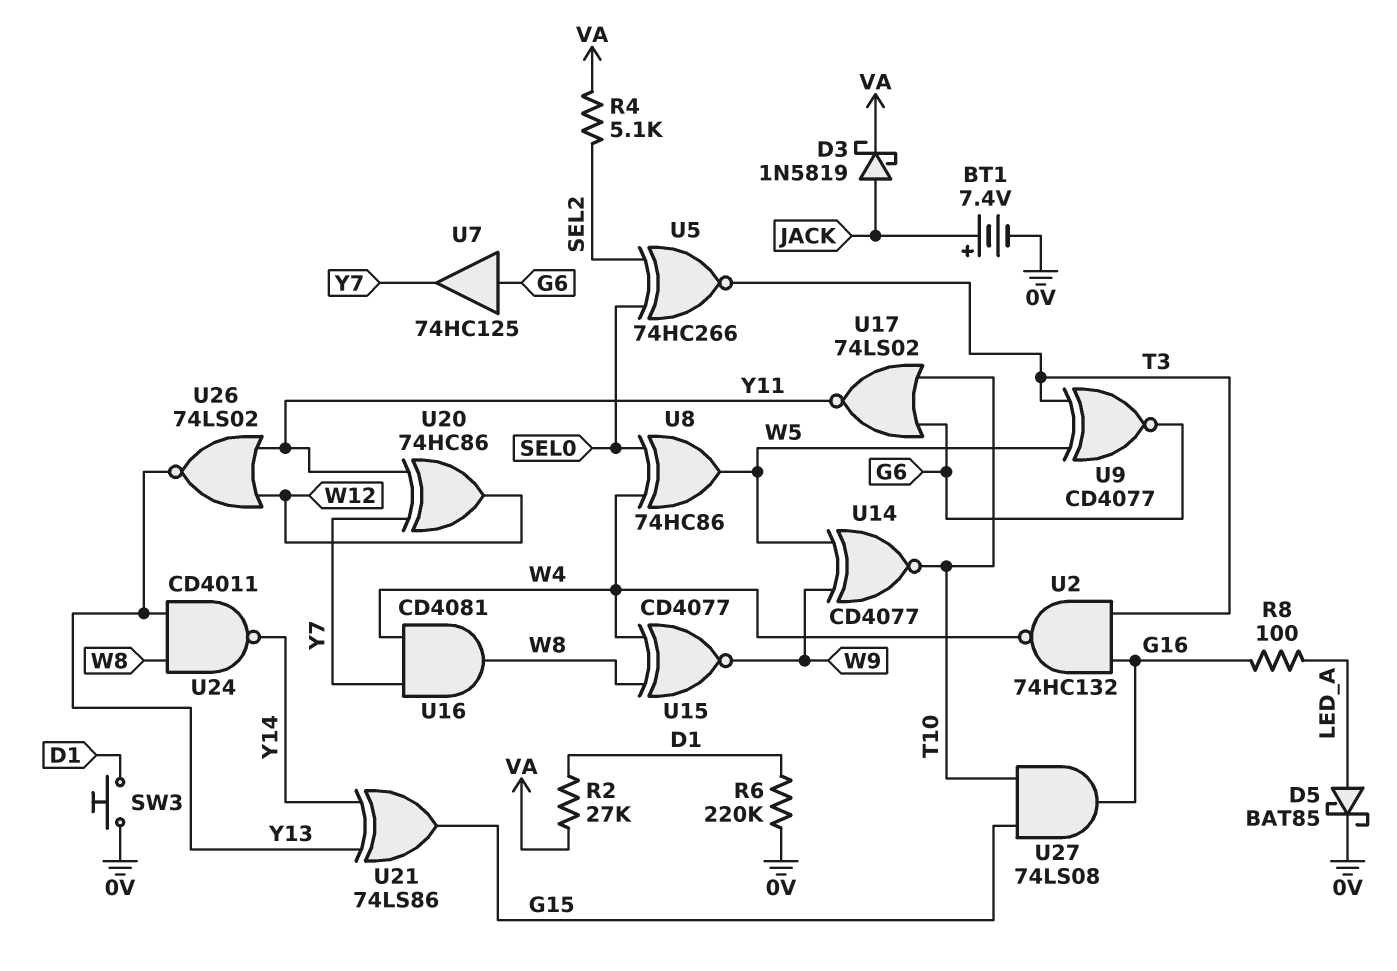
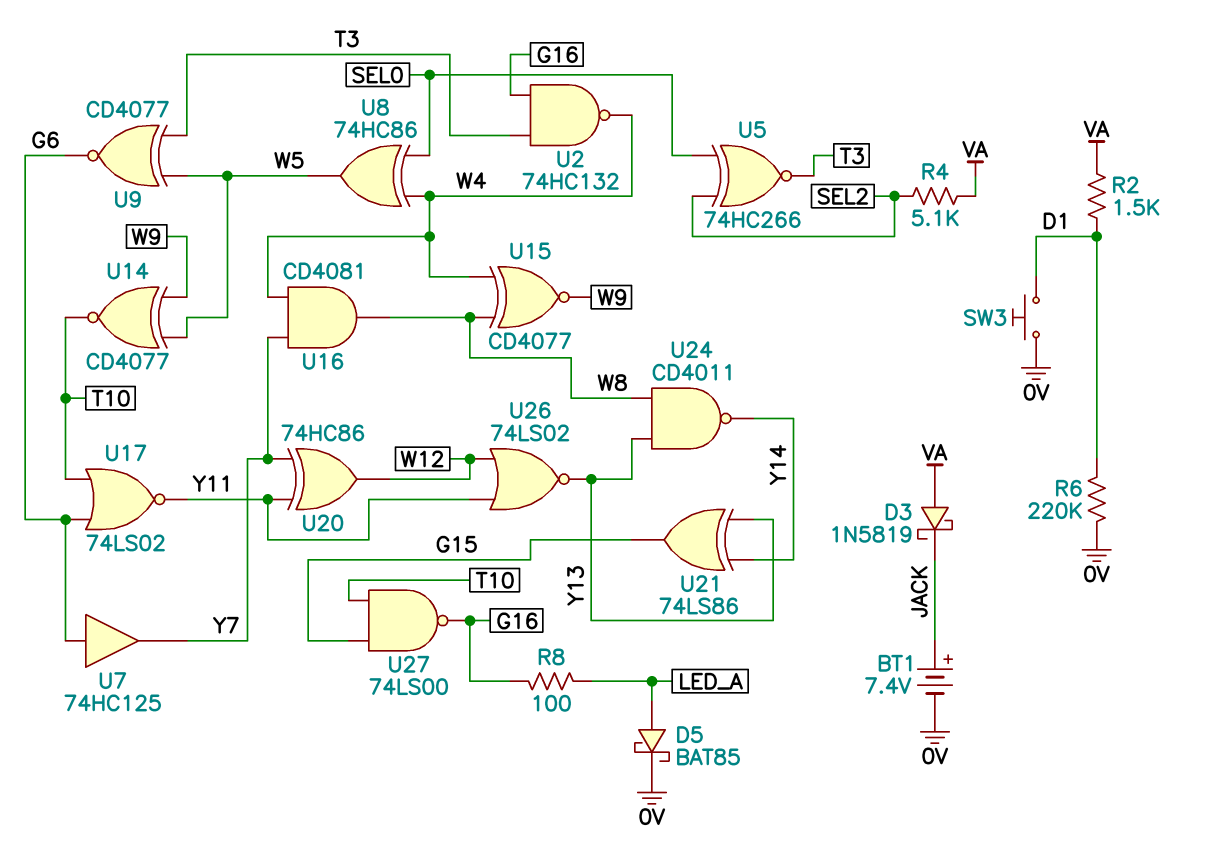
D3: schottky 1N5819 (A JACK, K VA) -> schottky 1N5819 (A VA, K JACK)
R2: 27k (D1, VA) -> 1.5k (D1, VA)
U27: AND 74LS08 (in G15, in T10, out G16) -> NAND 74LS00 (in G15, in T10, out G16)

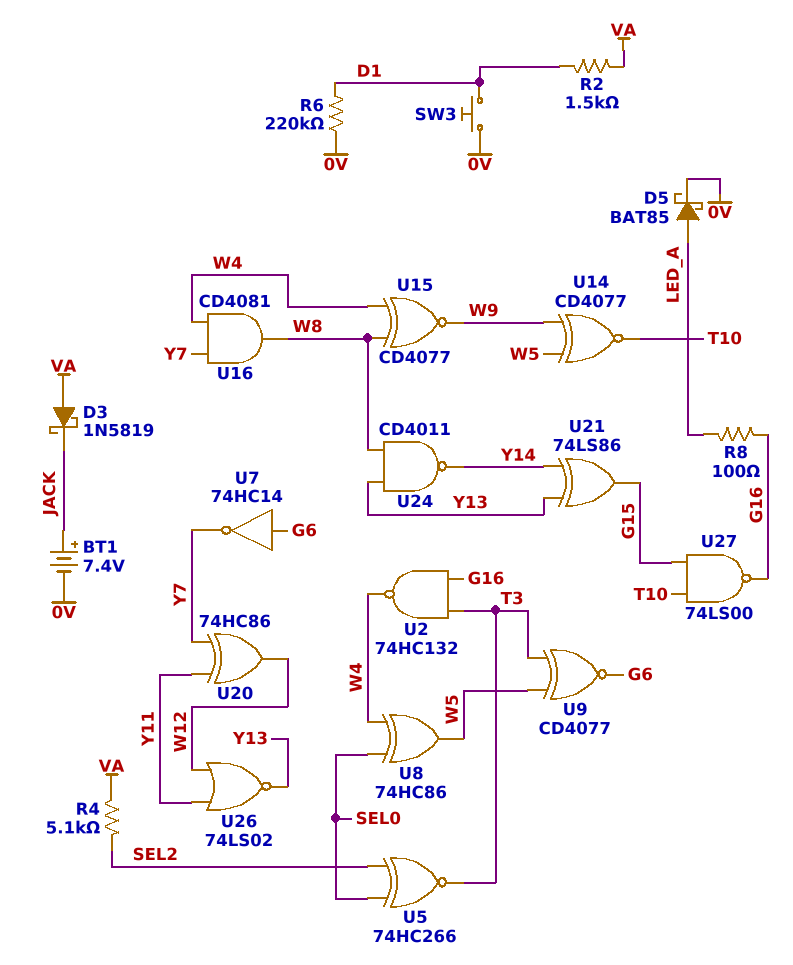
U7: buffer 74HC125 (in G6, out Y7) -> NOT 74HC14 (in G6, out Y7)
U17: NOR 74LS02 (in G6, in T10, out Y11) -> none

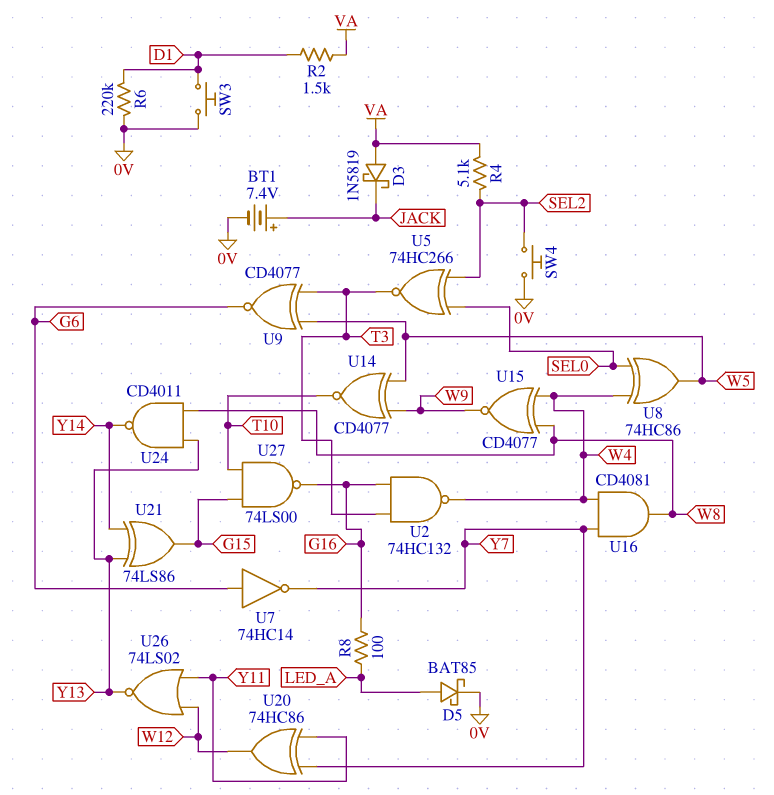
SW4: none -> button (0V, SEL2)

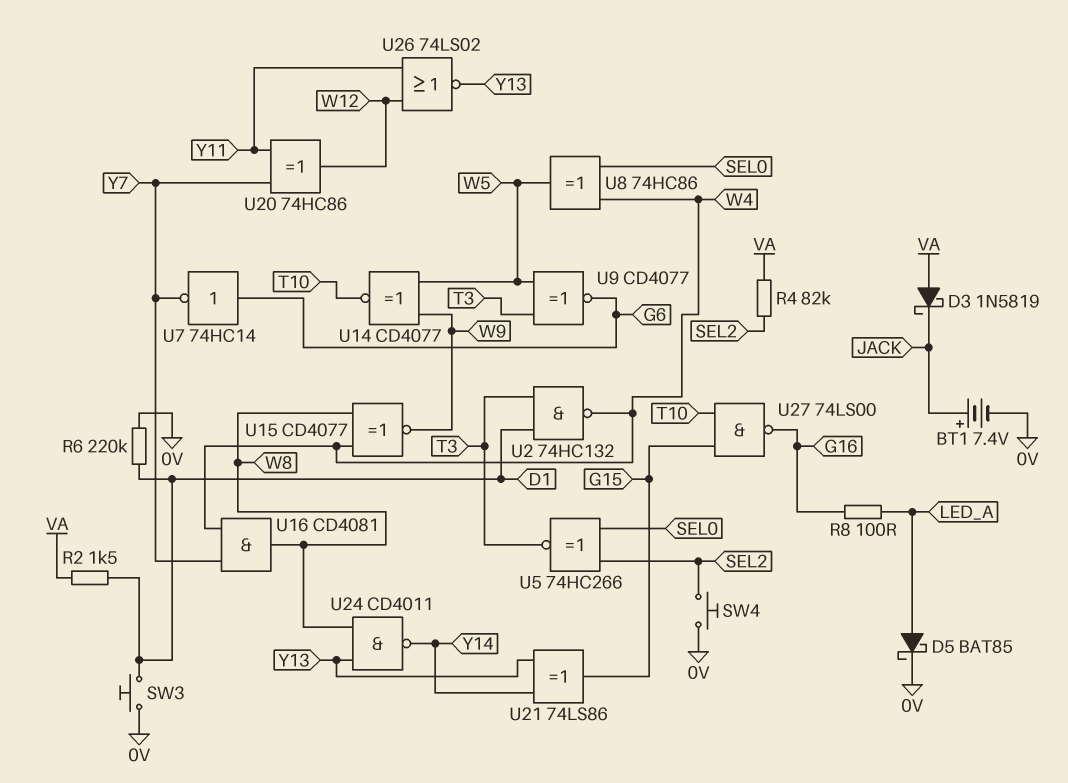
R4: 5.1k (SEL2, VA) -> 82k (SEL2, VA)
U2: NAND 74HC132 (in G16, in T3, out W4) -> NAND 74HC132 (in D1, in T3, out W4)

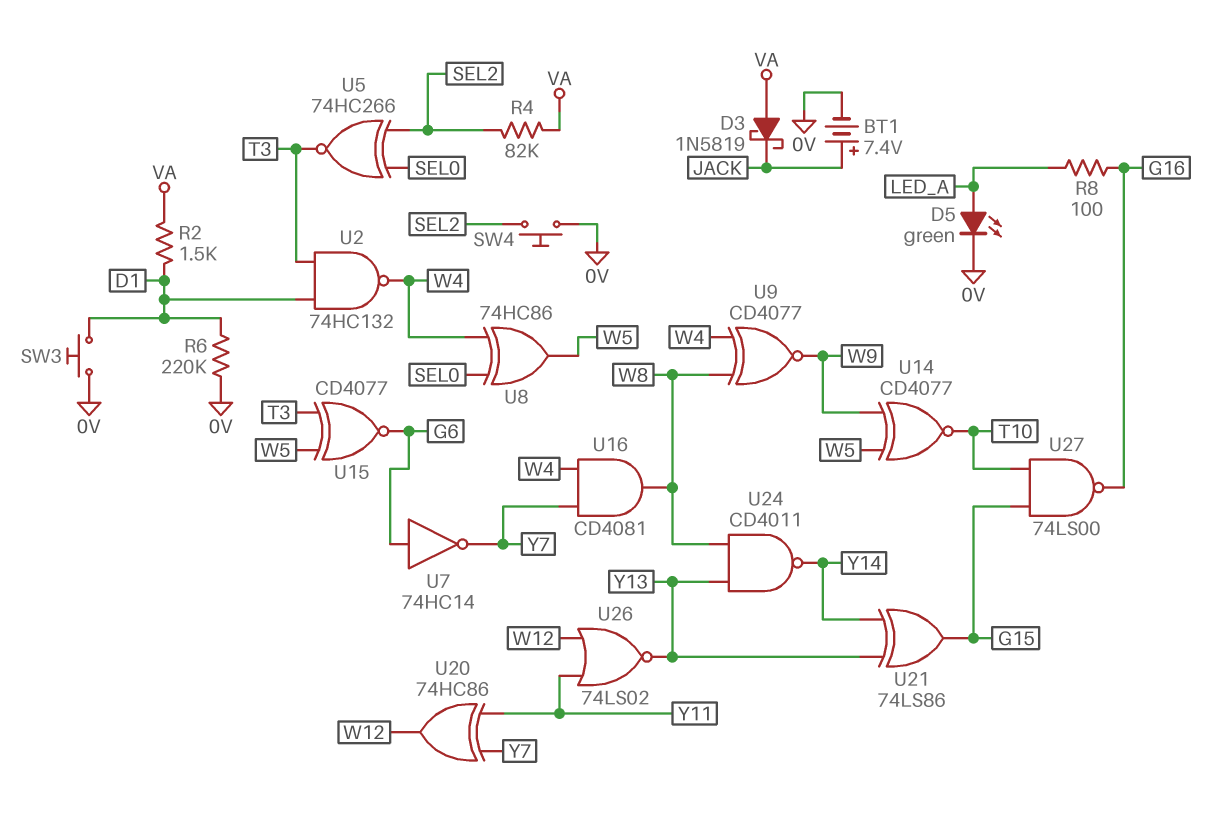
D5: schottky BAT85 (A LED_A, K 0V) -> LED green (A LED_A, K 0V)
U9: XNOR CD4077 (in T3, in W5, out G6) -> XNOR CD4077 (in W4, in W8, out W9)
U15: XNOR CD4077 (in W4, in W8, out W9) -> XNOR CD4077 (in T3, in W5, out G6)

